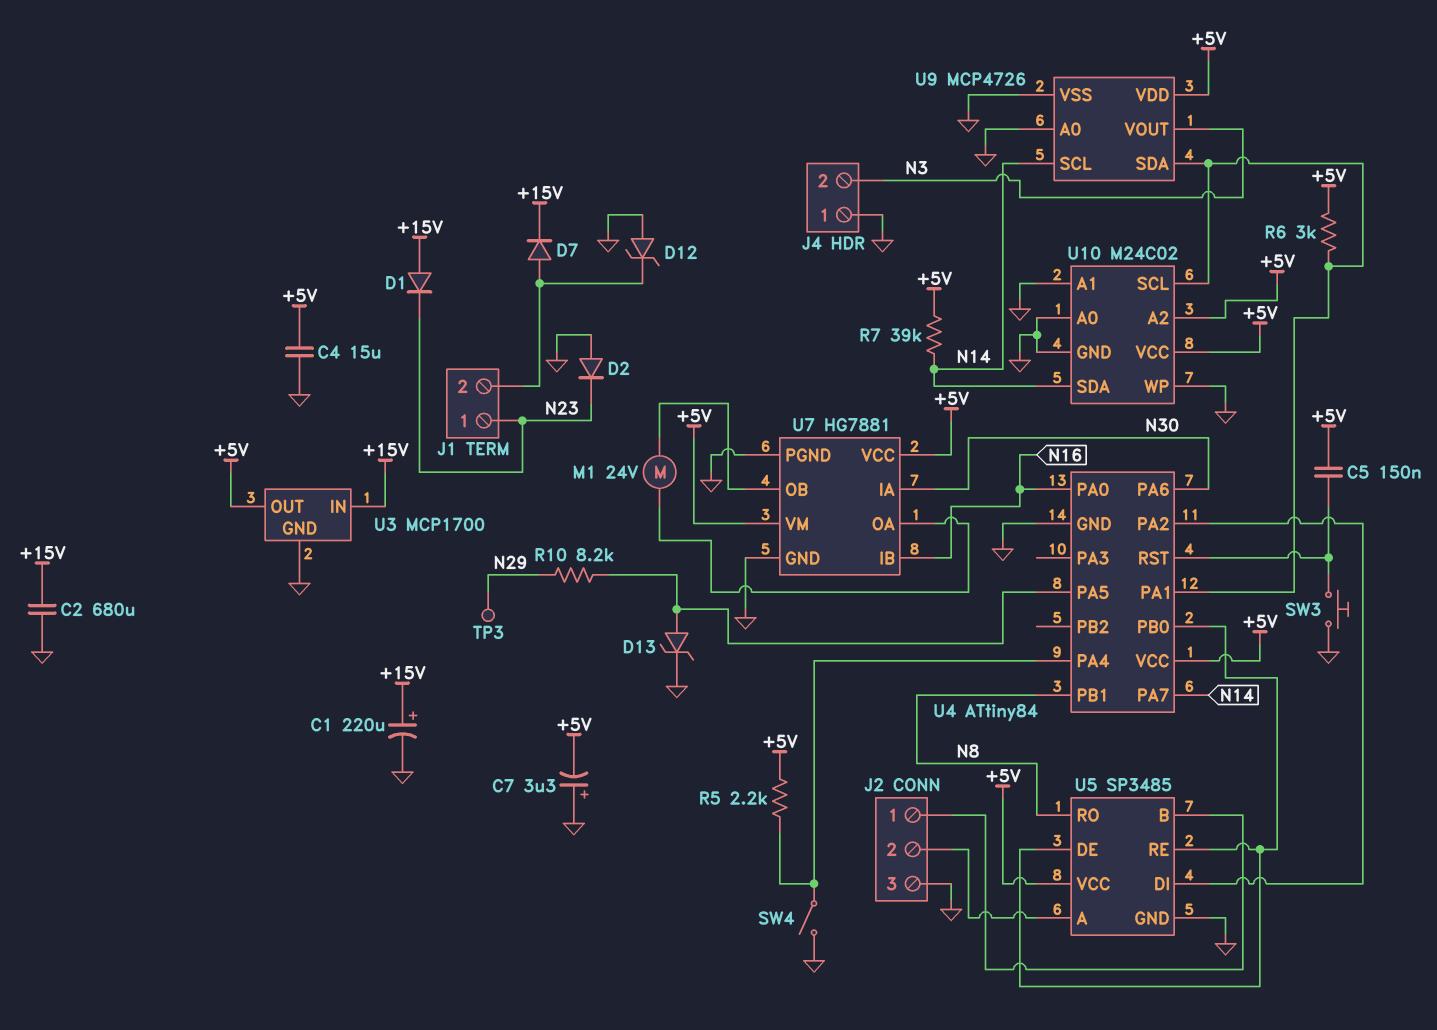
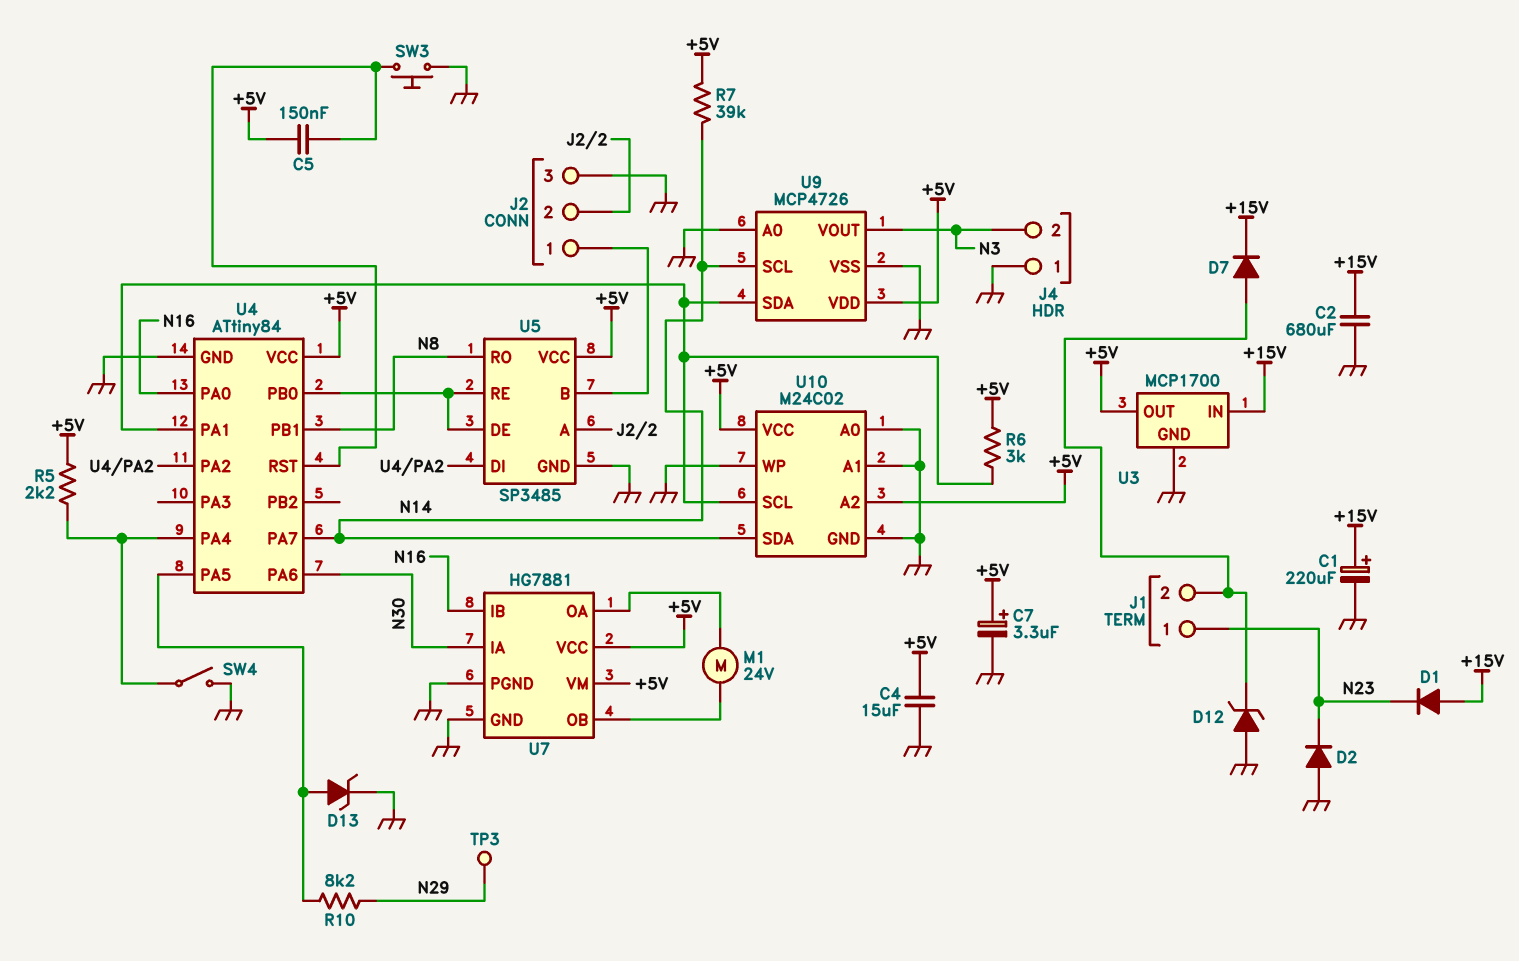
C7: 3.3uF (plus GND, minus +5V) -> 3.3uF (plus +5V, minus GND)

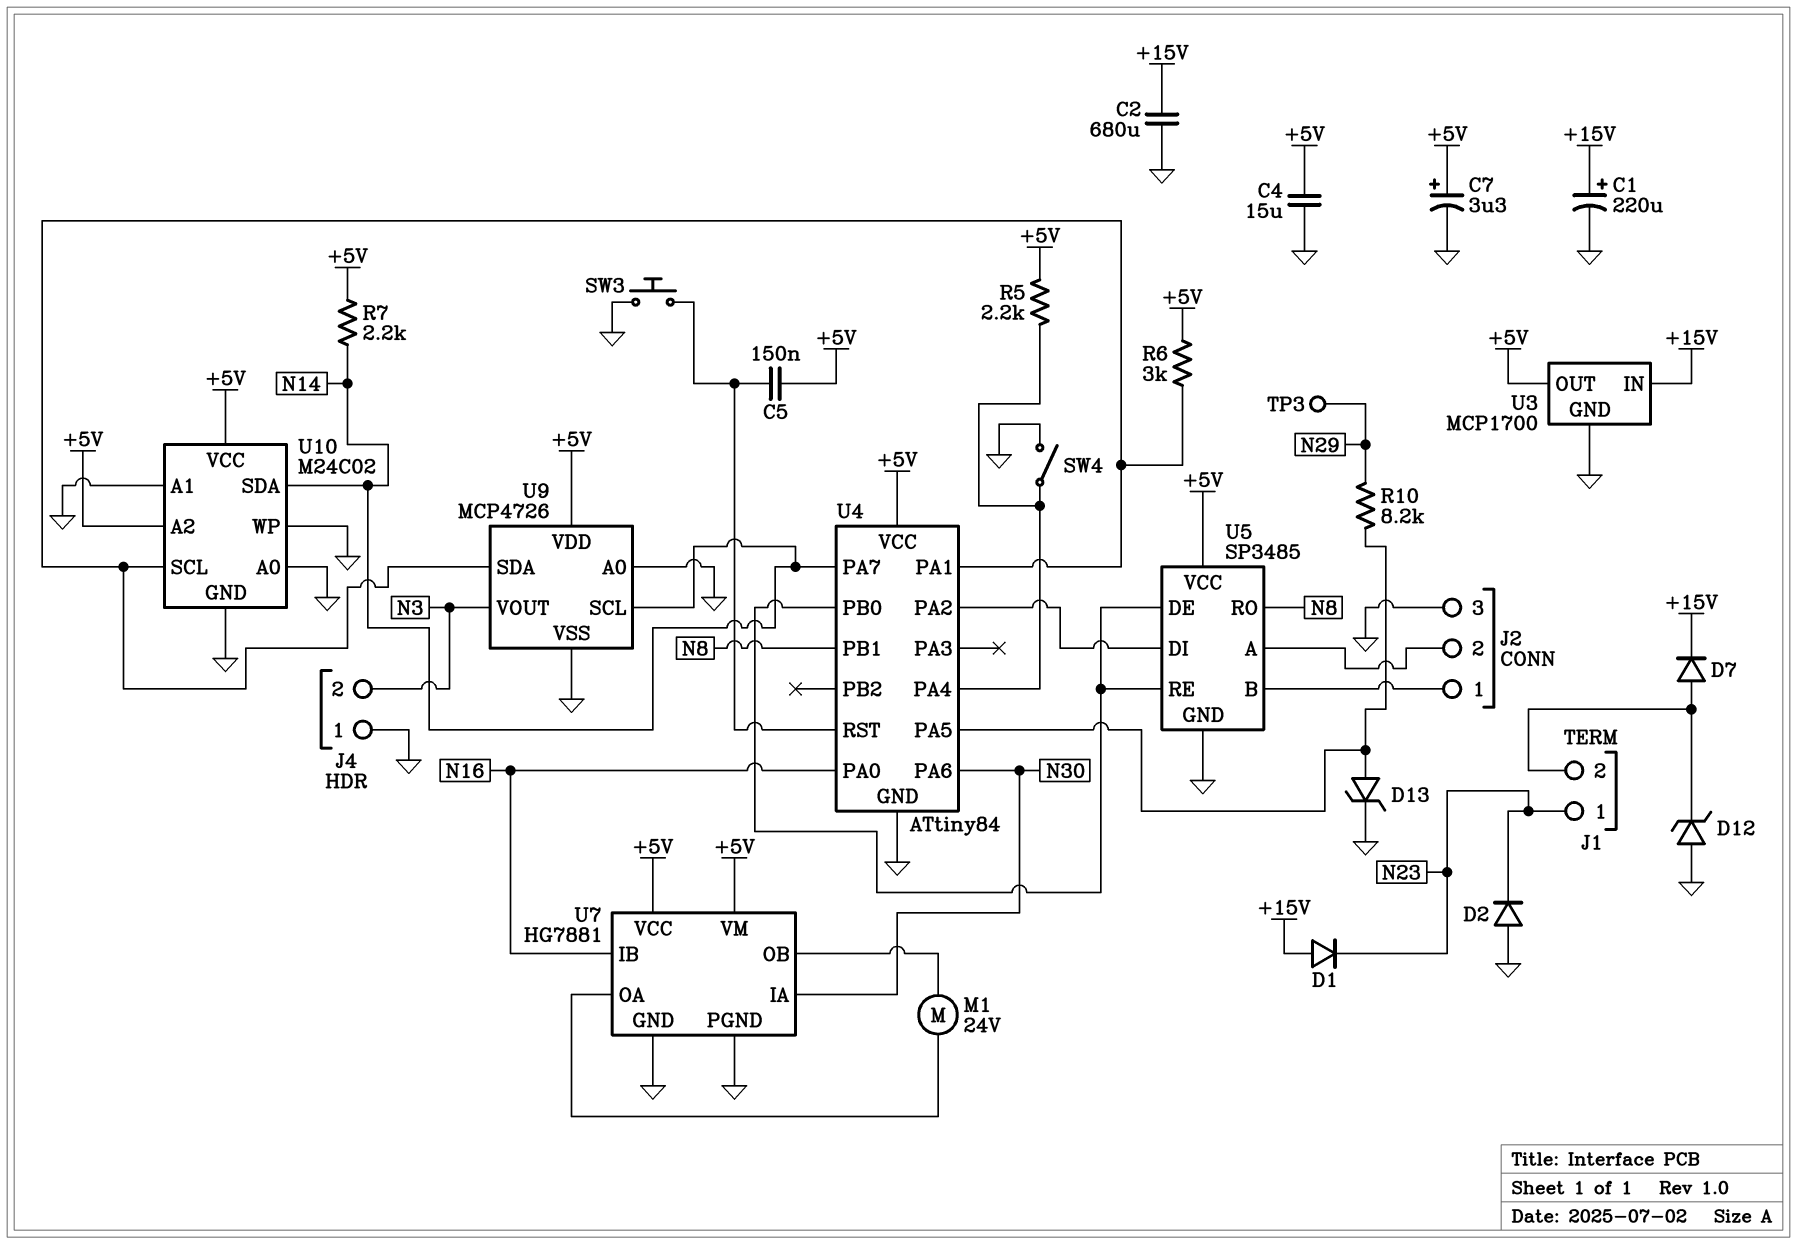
R7: 39k (+5V, N14) -> 2.2k (+5V, N14)

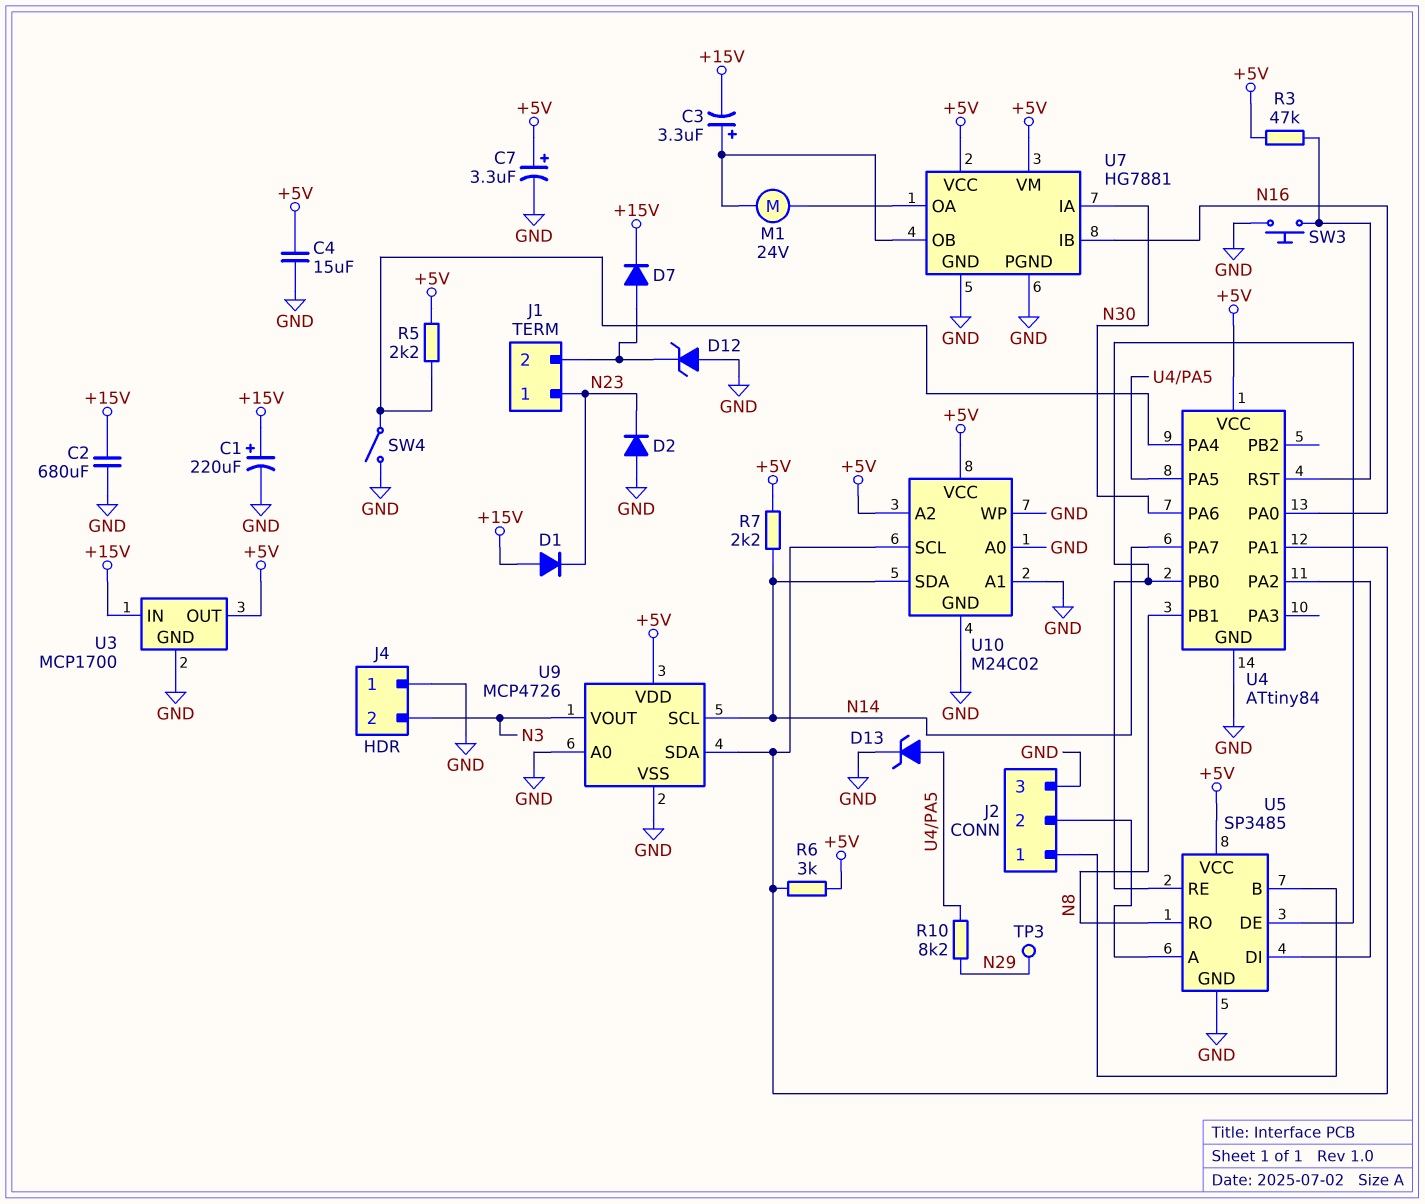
C3: none -> 3.3uF (plus U7/OB, minus +15V)
C5: 150nF (+5V, U4/RST) -> none
R3: none -> 47k (+5V, U4/RST)

